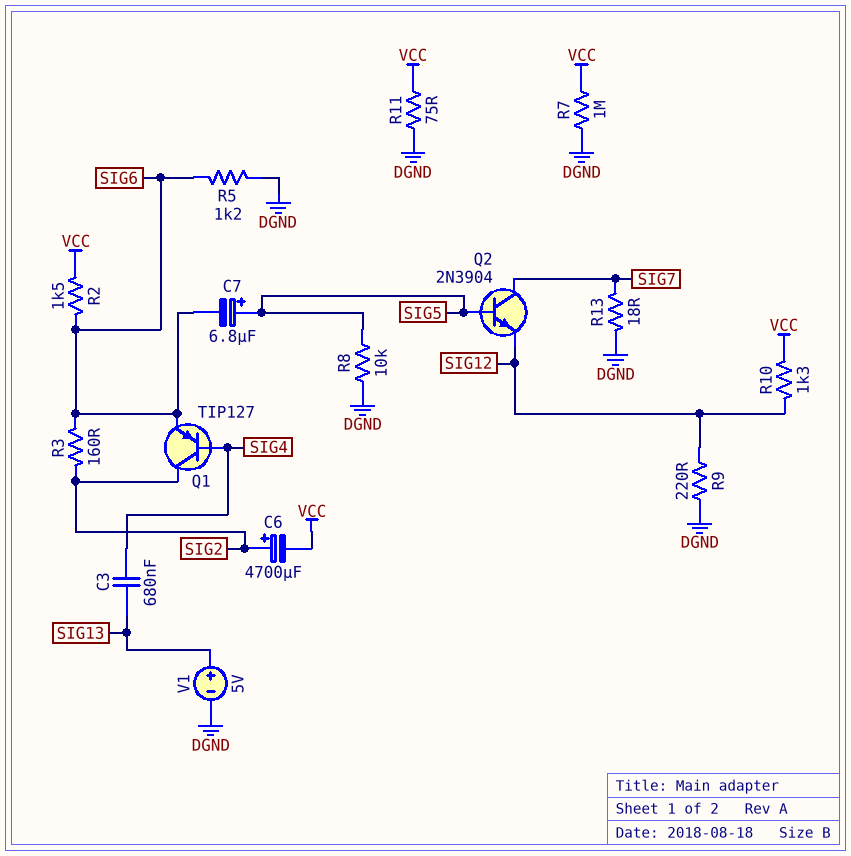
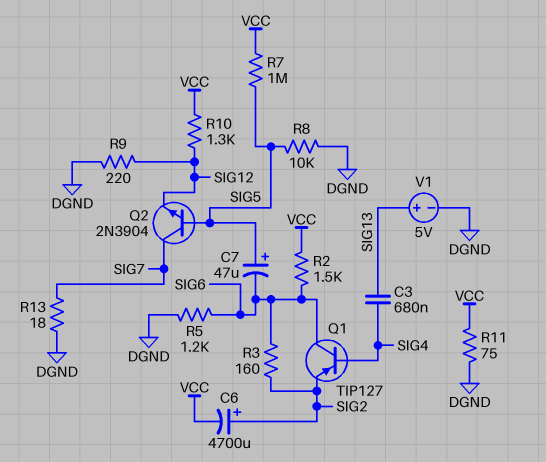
C7: 6.8uF (plus SIG5, minus SIG6) -> 47uF (plus SIG5, minus SIG6)
Q1: PNP TIP127 (B SIG4, C SIG2, E SIG6) -> PNP TIP127 (B SIG4, C SIG6, E SIG2)
R7: 1M (DGND, VCC) -> 1M (SIG5, VCC)

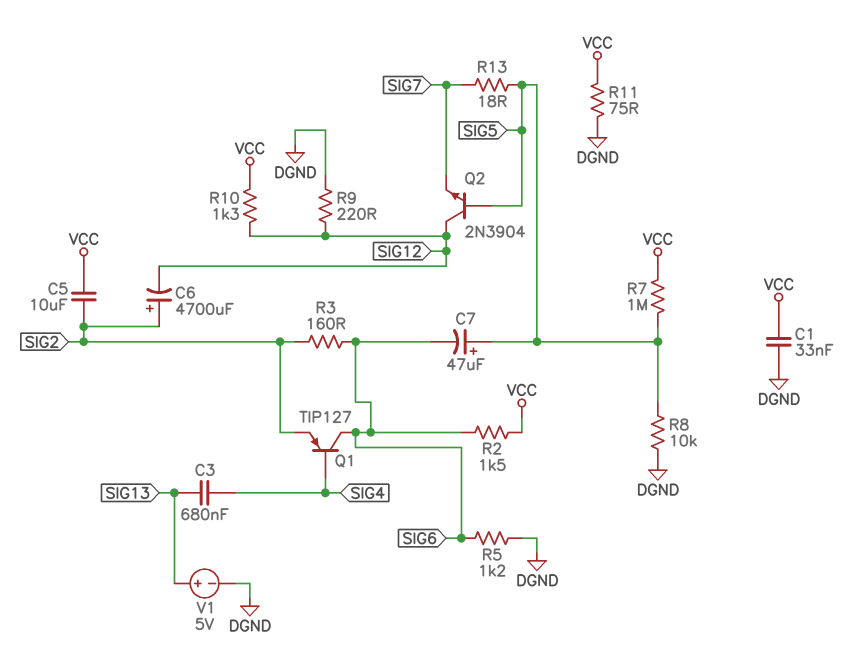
C1: none -> 33nF (DGND, VCC)
C5: none -> 10uF (SIG2, VCC)
C6: 4700uF (plus SIG2, minus VCC) -> 4700uF (plus SIG2, minus SIG12)
Q2: NPN 2N3904 (B SIG5, C SIG7, E SIG12) -> NPN 2N3904 (B SIG5, C SIG12, E SIG7)
R13: 18 (DGND, SIG7) -> 18 (SIG5, SIG7)

